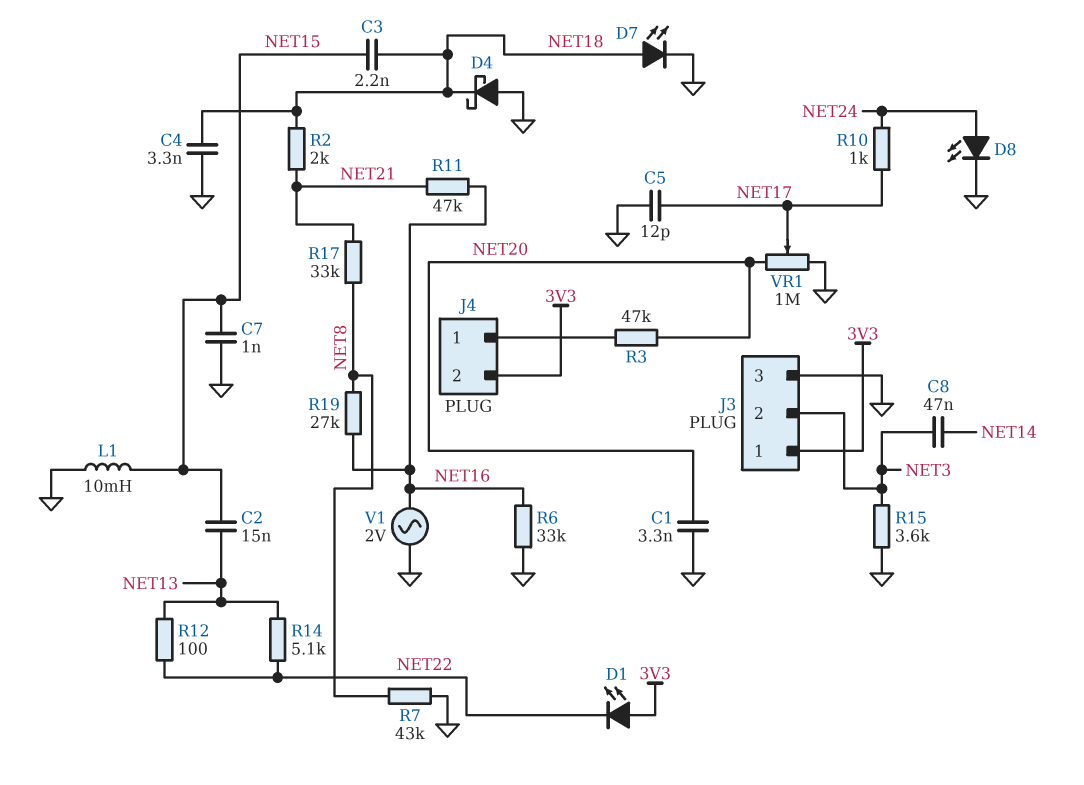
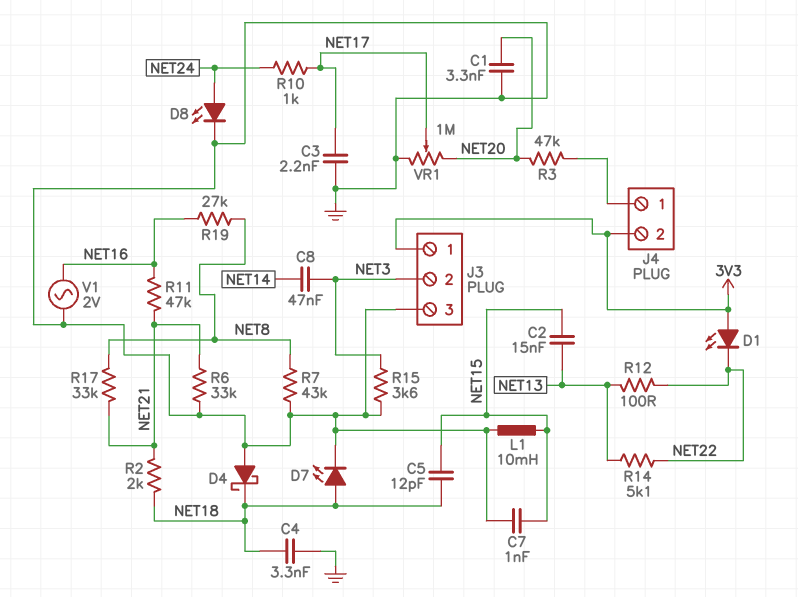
C3: 2.2nF (NET15, NET18) -> 2.2nF (GND, NET17)
C5: 12pF (GND, NET17) -> 12pF (NET15, NET18)
R6: 33k (GND, NET16) -> 33k (GND, NET21)

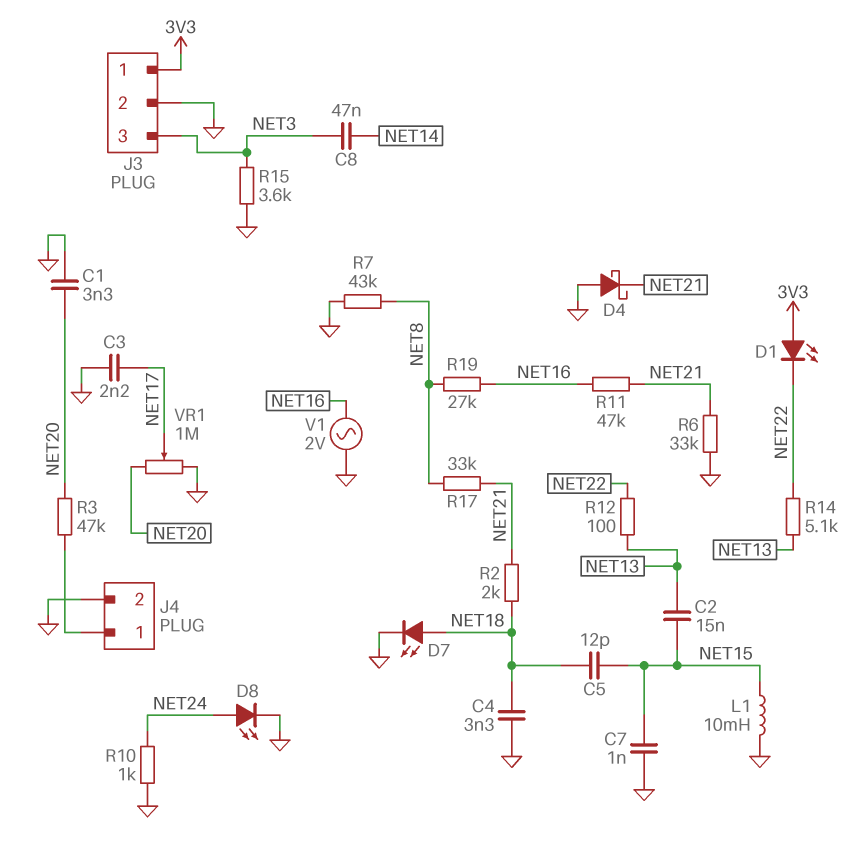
D4: schottky (A GND, K NET18) -> schottky (A GND, K NET21)
J3 pin 2: NET3 -> GND
J3 pin 3: GND -> NET3
J4 pin 2: 3V3 -> GND
R10: 1k (NET17, NET24) -> 1k (GND, NET24)

